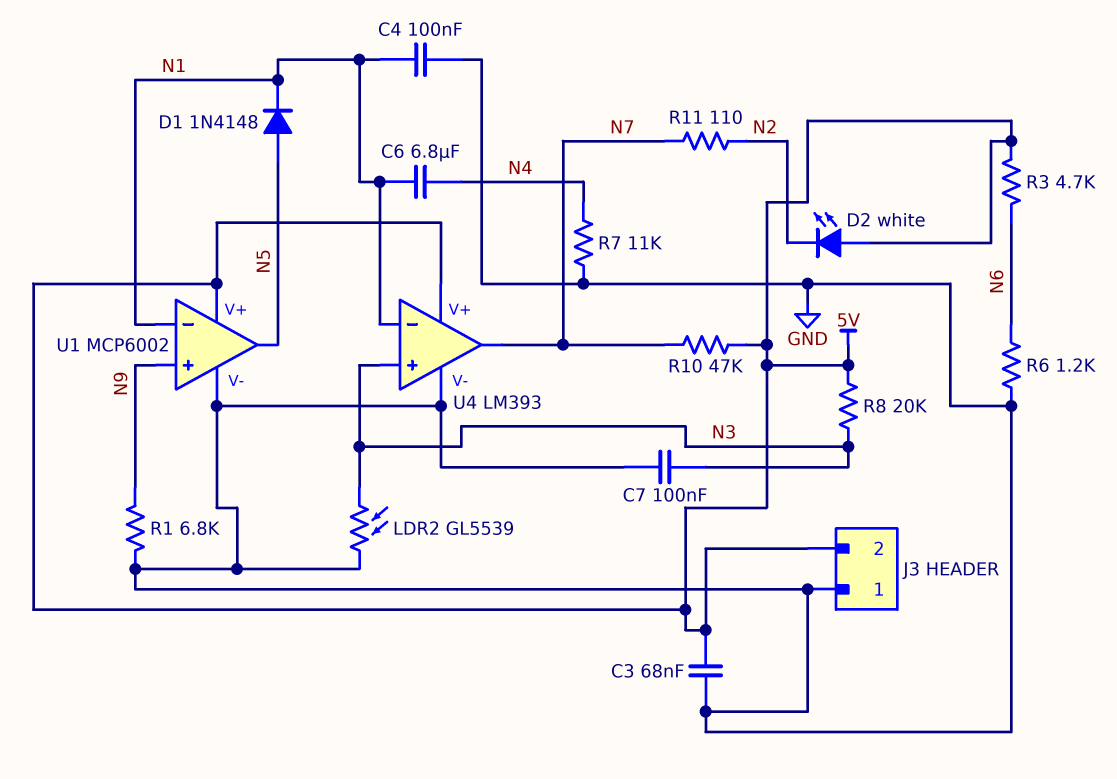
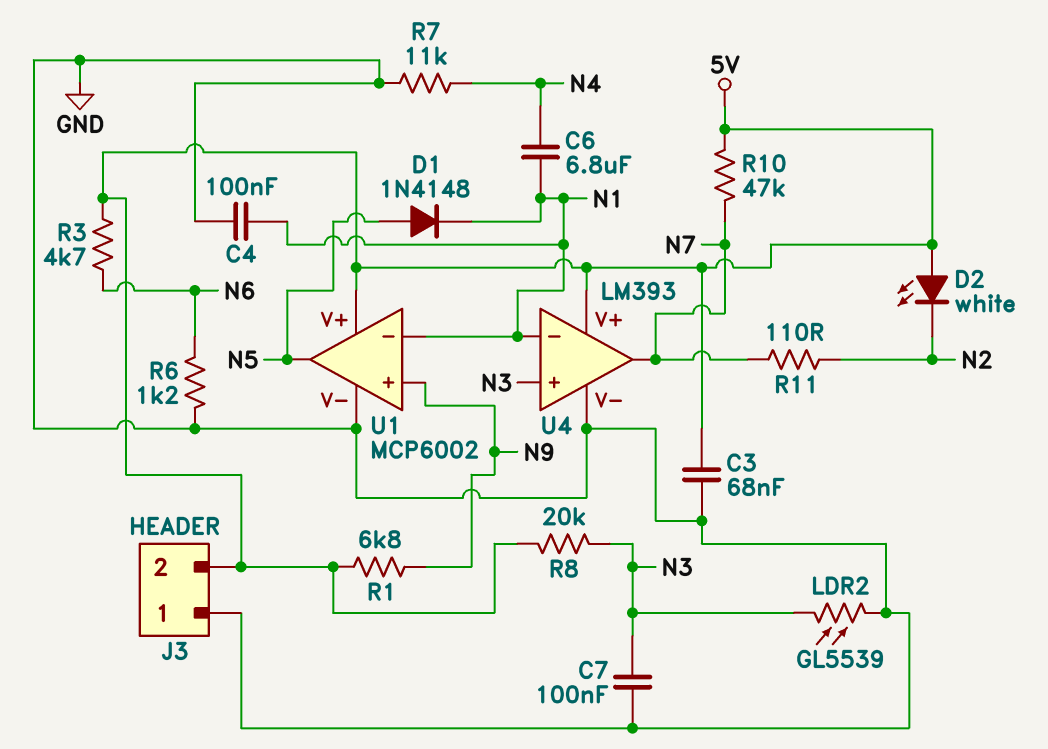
R1: 6.8k (GND, N9) -> 6.8k (5V, N9)

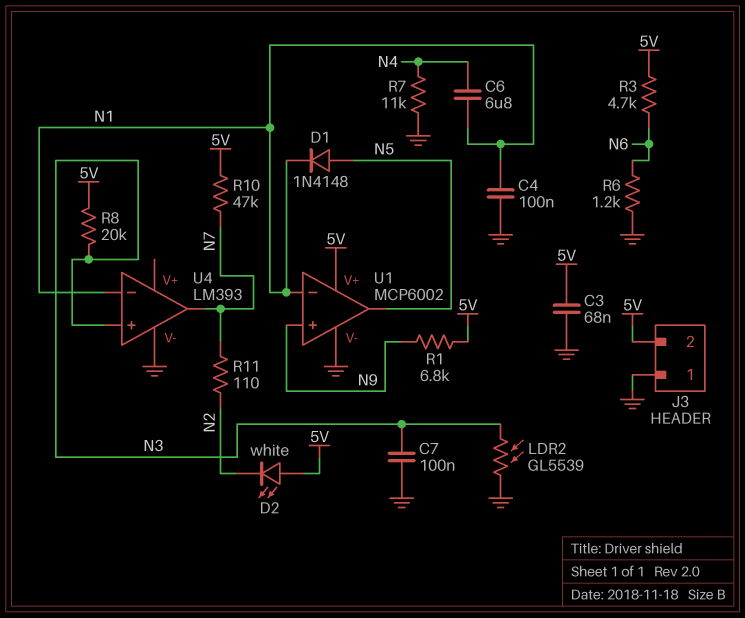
U4 pin V+: 5V -> none

